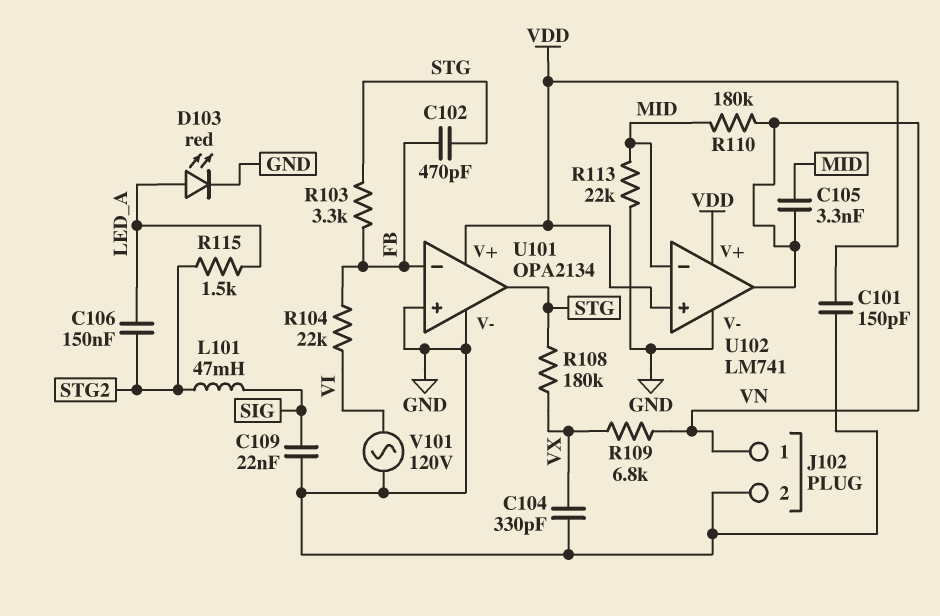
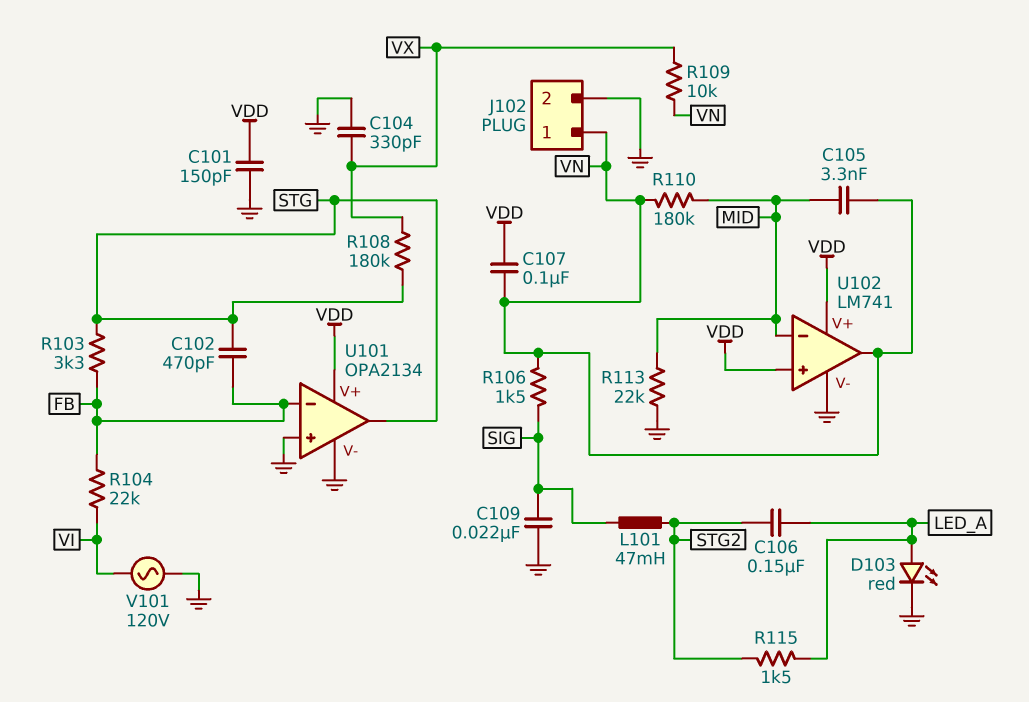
C107: none -> 100nF (VDD, VN)
R106: none -> 1.5k (SIG, VN)
R109: 6.8k (VN, VX) -> 10k (VN, VX)

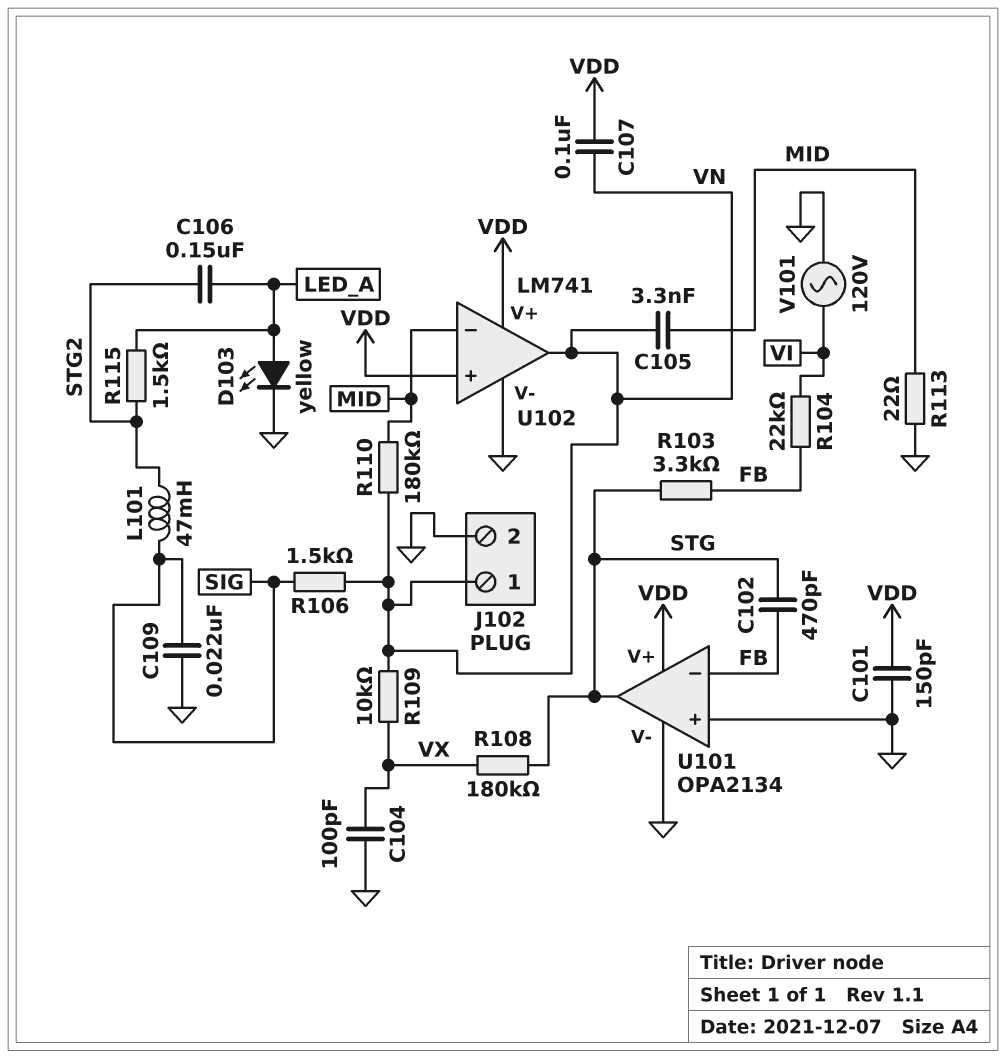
C104: 330pF (GND, VX) -> 100pF (GND, VX)
D103: LED red (A LED_A, K GND) -> LED yellow (A LED_A, K GND)
R113: 22k (GND, MID) -> 22 (GND, MID)

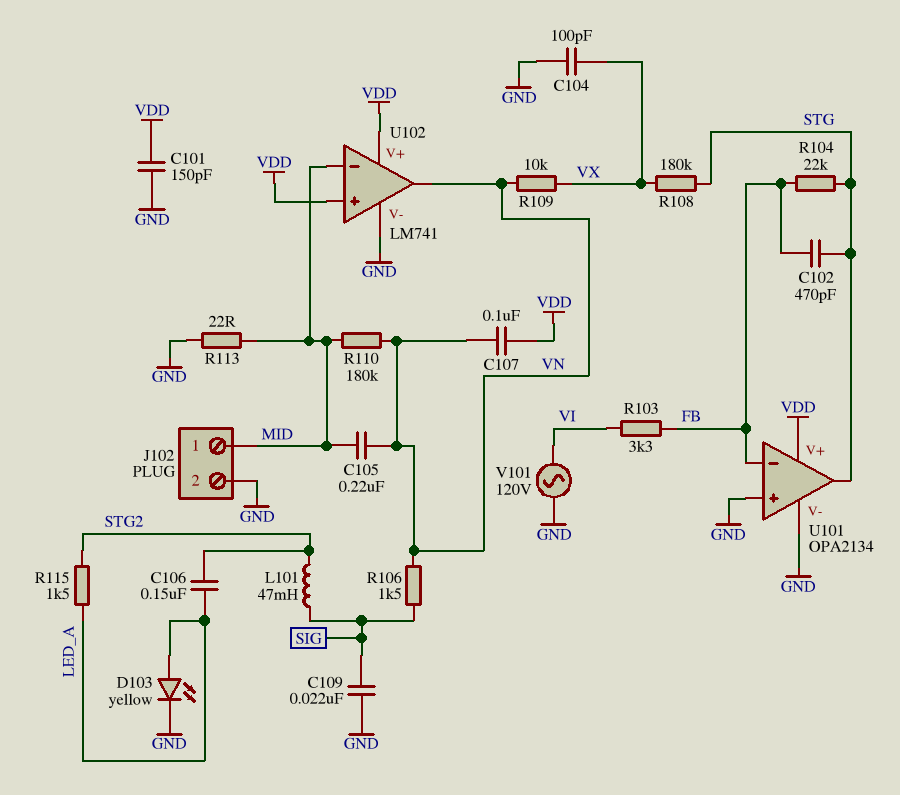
C105: 3.3nF (MID, VN) -> 220nF (MID, VN)
J102 pin 1: VN -> MID
R103: 3.3k (FB, STG) -> 3.3k (FB, VI)
R104: 22k (FB, VI) -> 22k (FB, STG)

